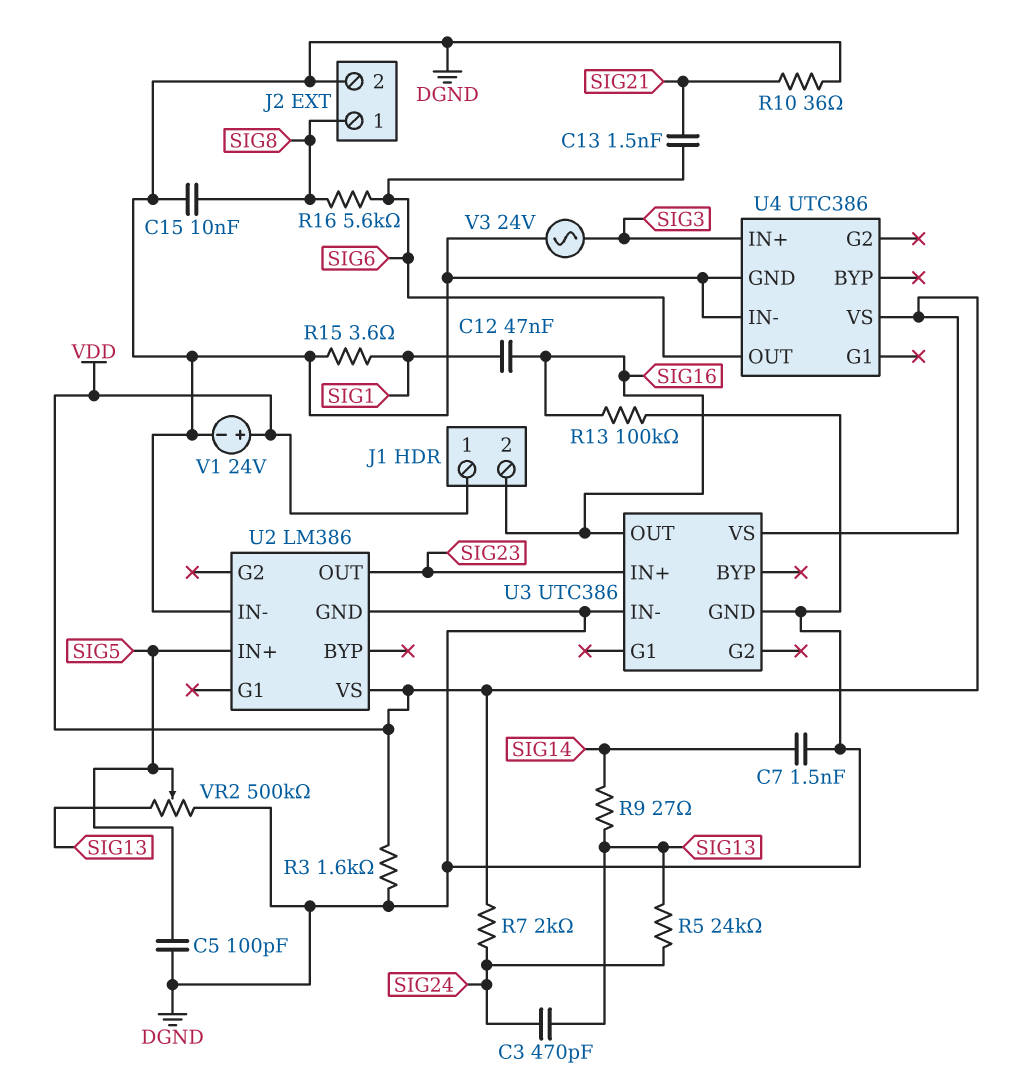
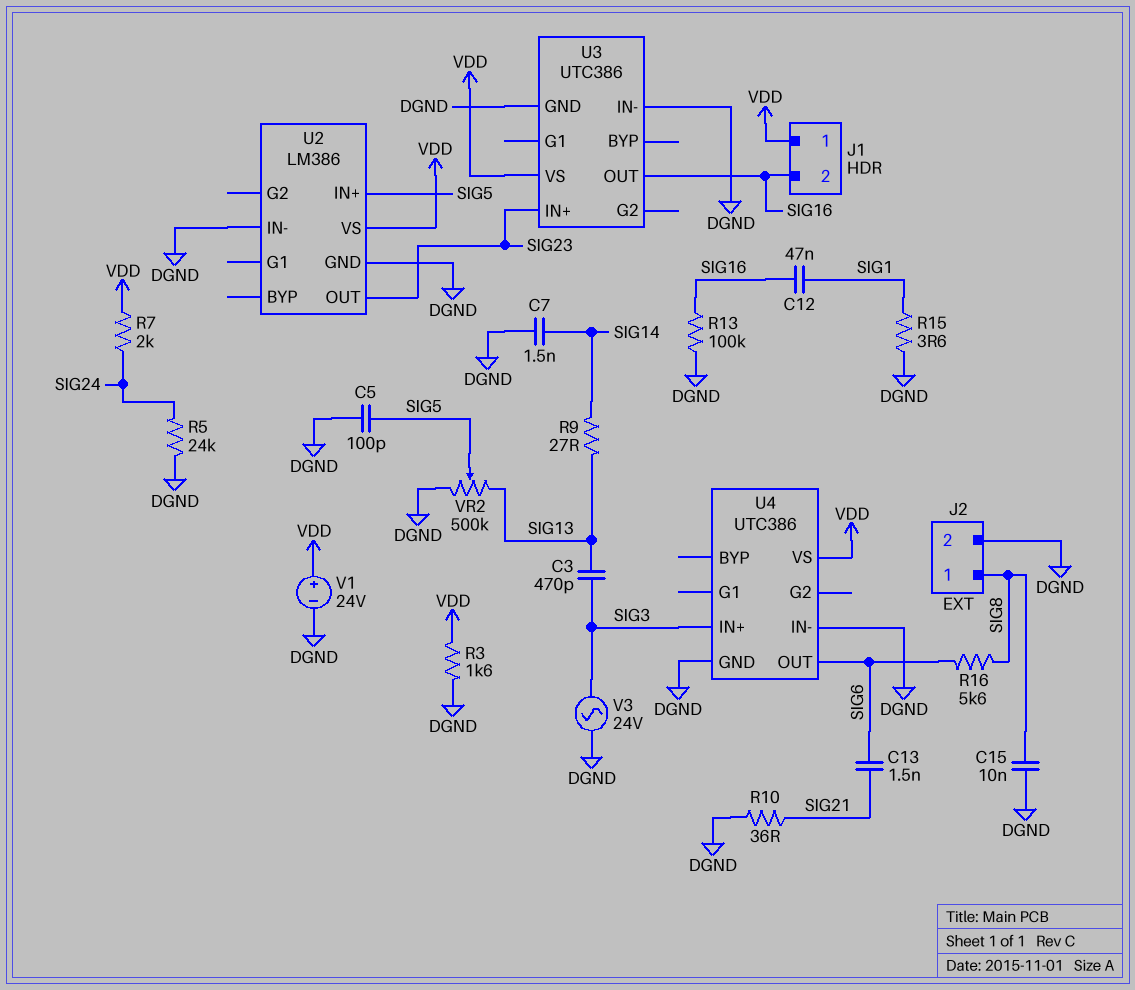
C3: 470pF (SIG13, SIG24) -> 470pF (SIG3, SIG13)
R5: 24k (SIG13, SIG24) -> 24k (DGND, SIG24)

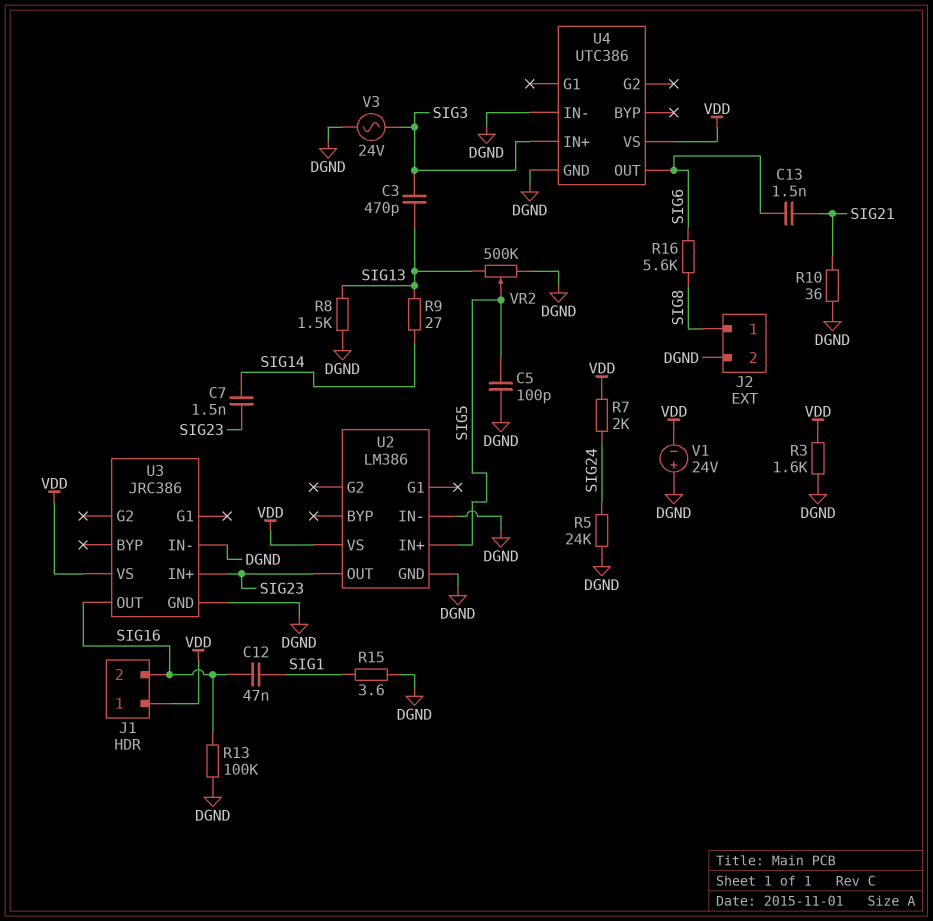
C7: 1.5nF (DGND, SIG14) -> 1.5nF (SIG14, SIG23)
C15: 10nF (DGND, SIG8) -> none
R8: none -> 1.5k (DGND, SIG13)
U3: UTC386 -> JRC386
V1: 24V (plus VDD, minus DGND) -> 24V (plus DGND, minus VDD)

